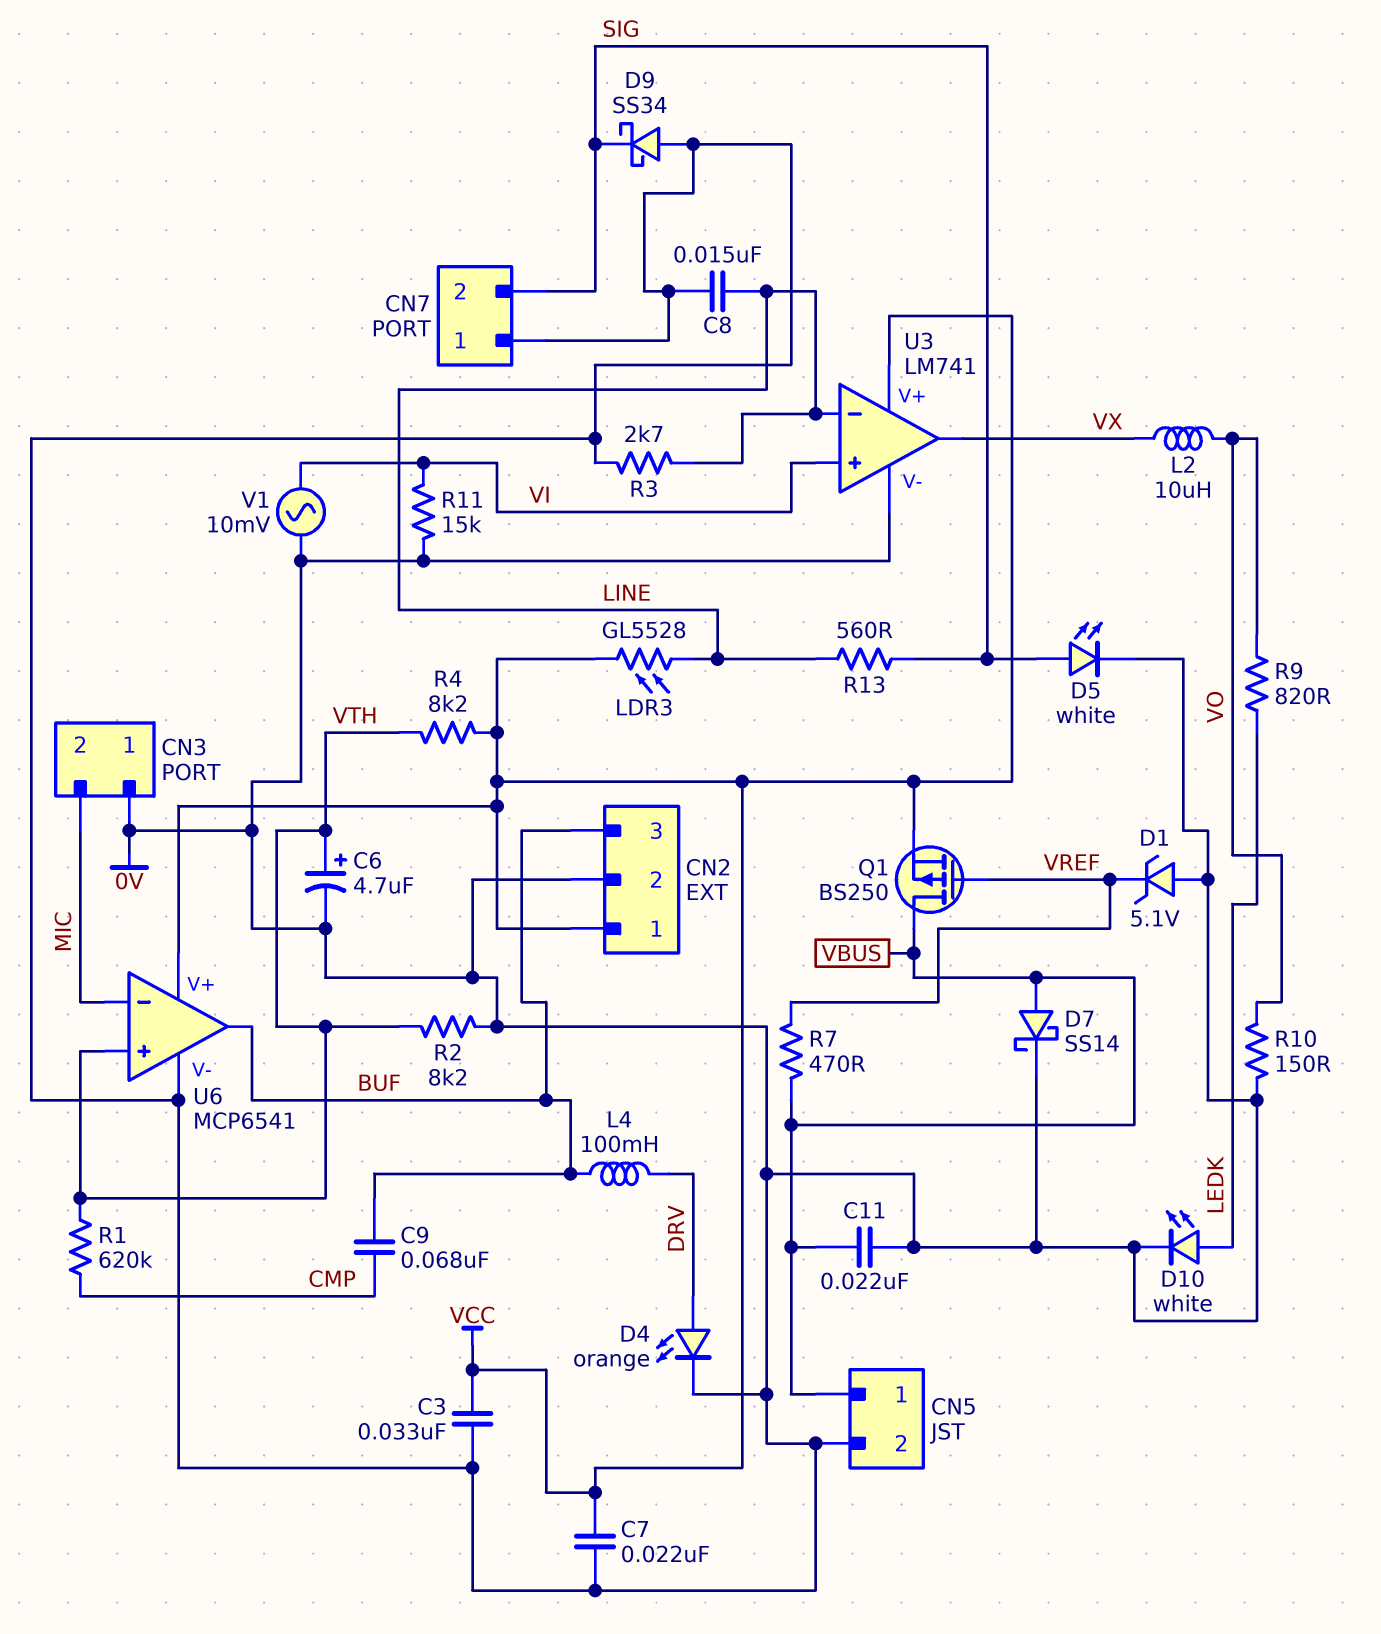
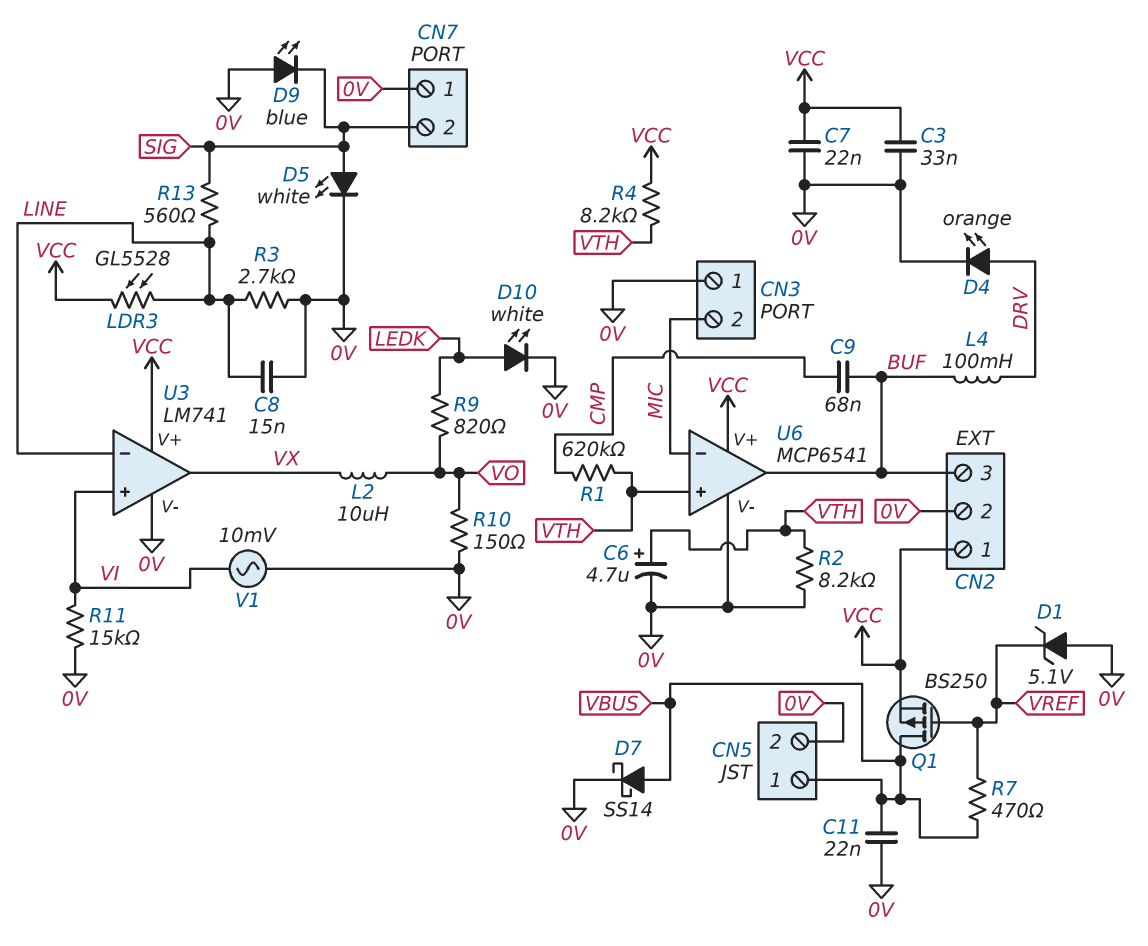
D9: schottky SS34 (A 0V, K SIG) -> LED blue (A 0V, K SIG)

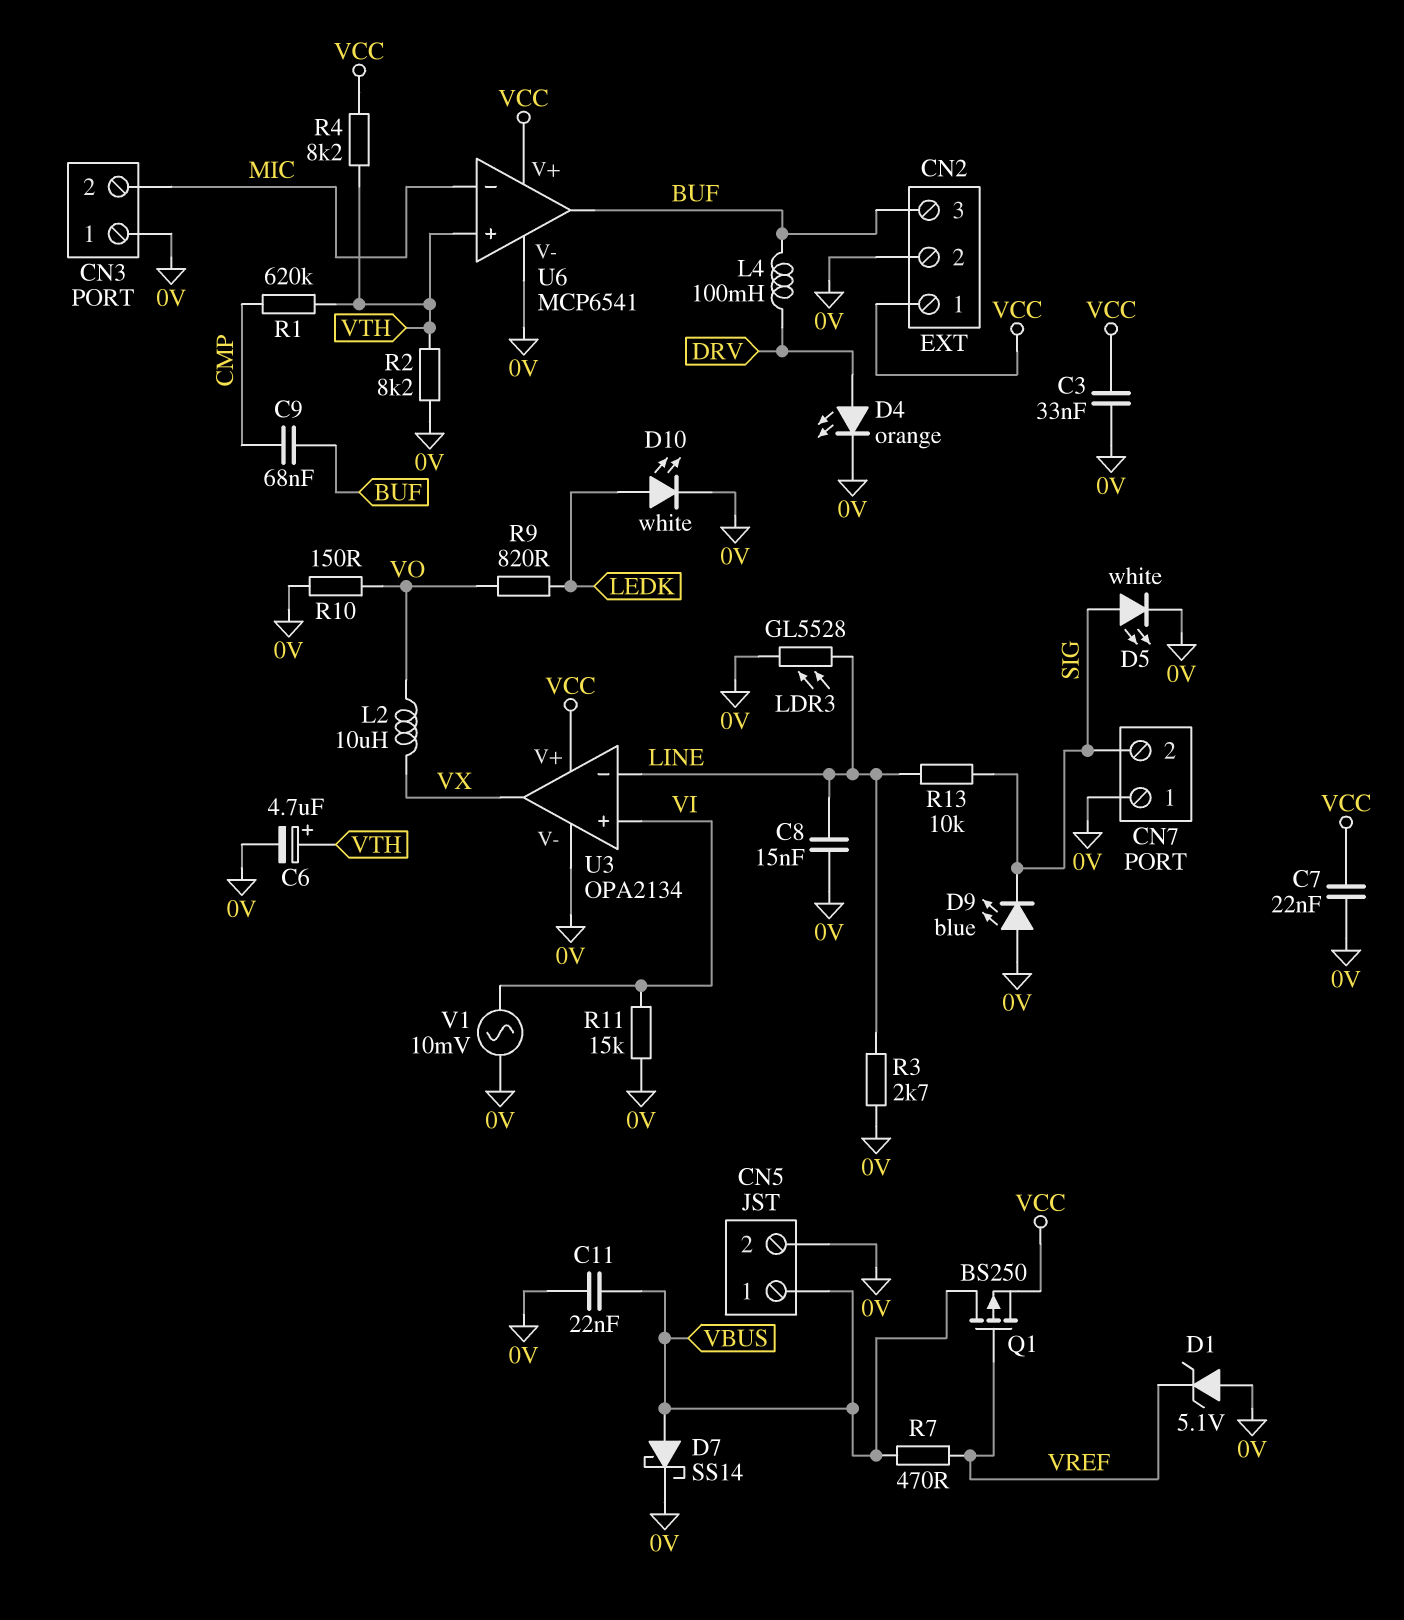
LDR3: GL5528 (LINE, VCC) -> GL5528 (0V, LINE)
R13: 560 (LINE, SIG) -> 10k (LINE, SIG)
U3: LM741 -> OPA2134

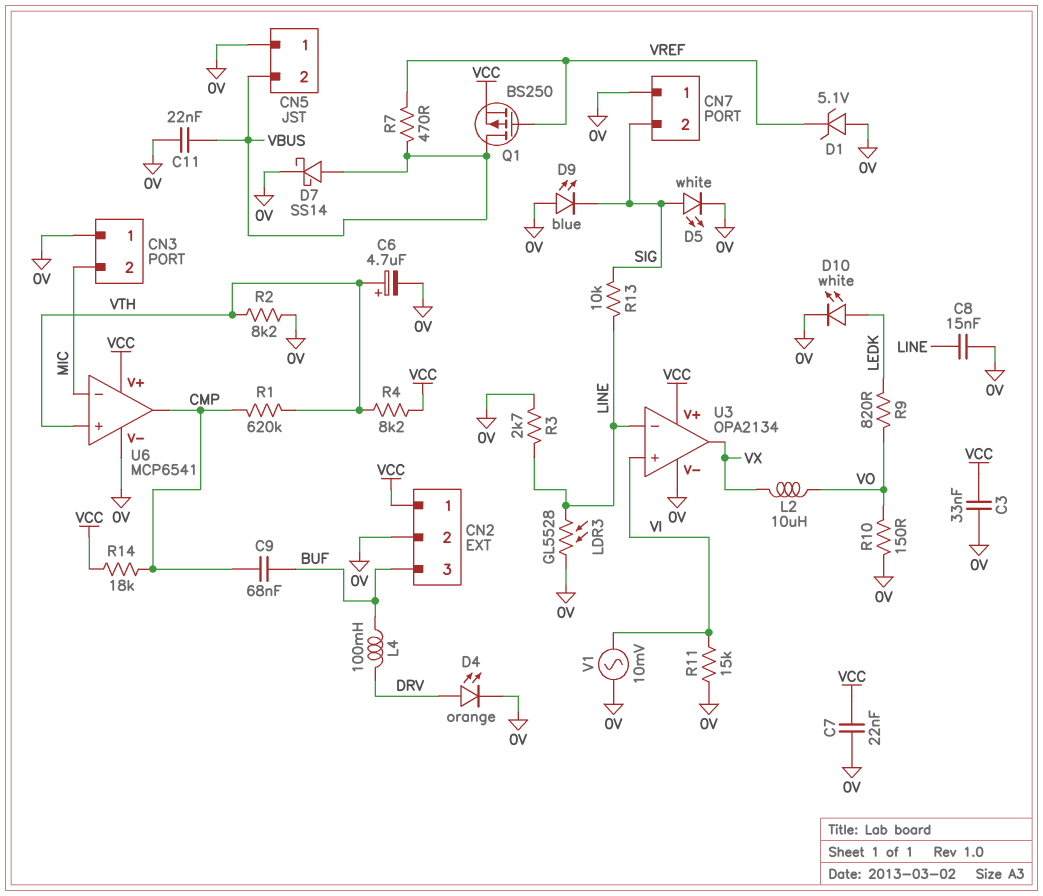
CN5 pin 1: VBUS -> 0V
CN5 pin 2: 0V -> VBUS
R14: none -> 18k (CMP, VCC)
U6 pin out: BUF -> CMP

